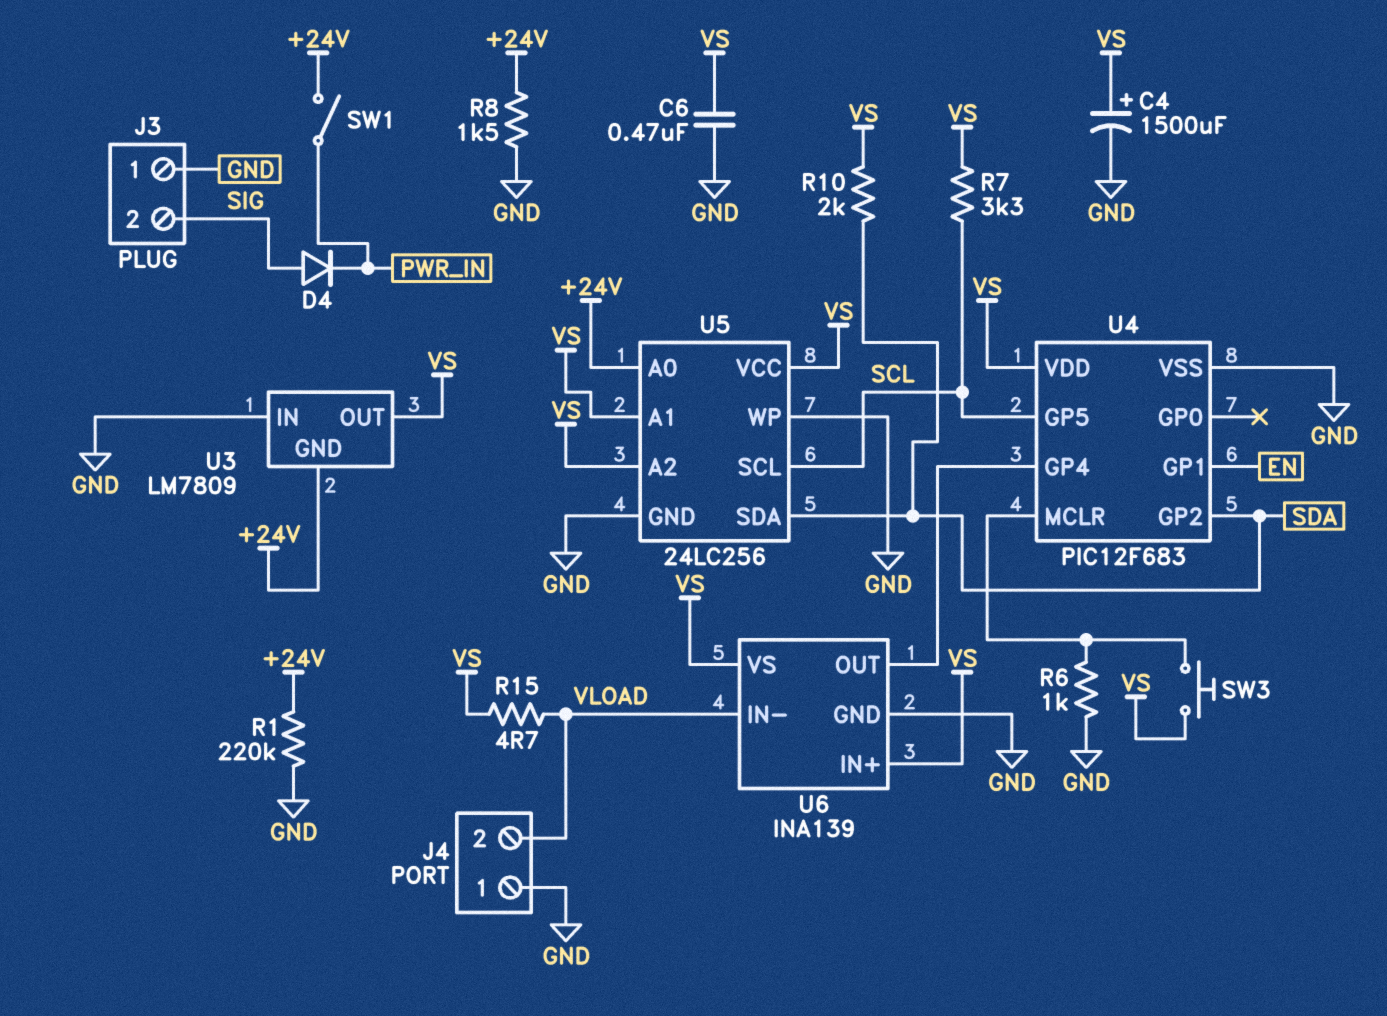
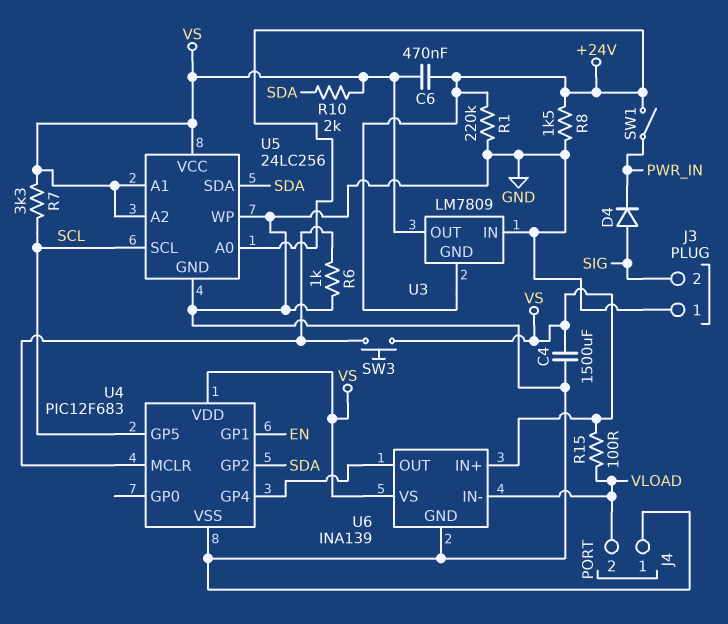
C4: 1500uF (plus VS, minus GND) -> 1500uF (GND, VS)
C6: 470nF (GND, VS) -> 470nF (+24V, VS)
R15: 4.7 (VLOAD, VS) -> 100 (VLOAD, VS)

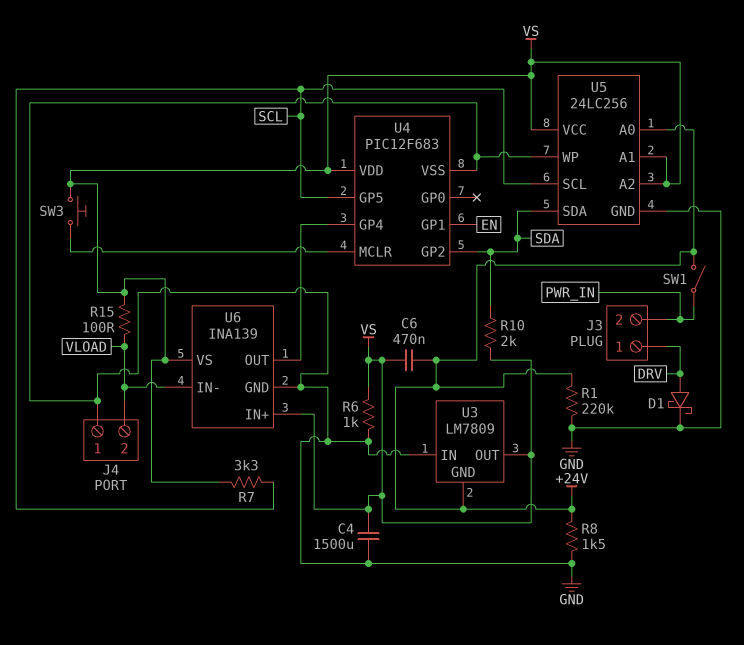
D1: none -> schottky (A DRV, K GND)
D4: diode (A SIG, K PWR_IN) -> none
J3 pin 1: GND -> DRV
J3 pin 2: SIG -> PWR_IN
R6: 1k (GND, U4/MCLR) -> 1k (GND, VS)

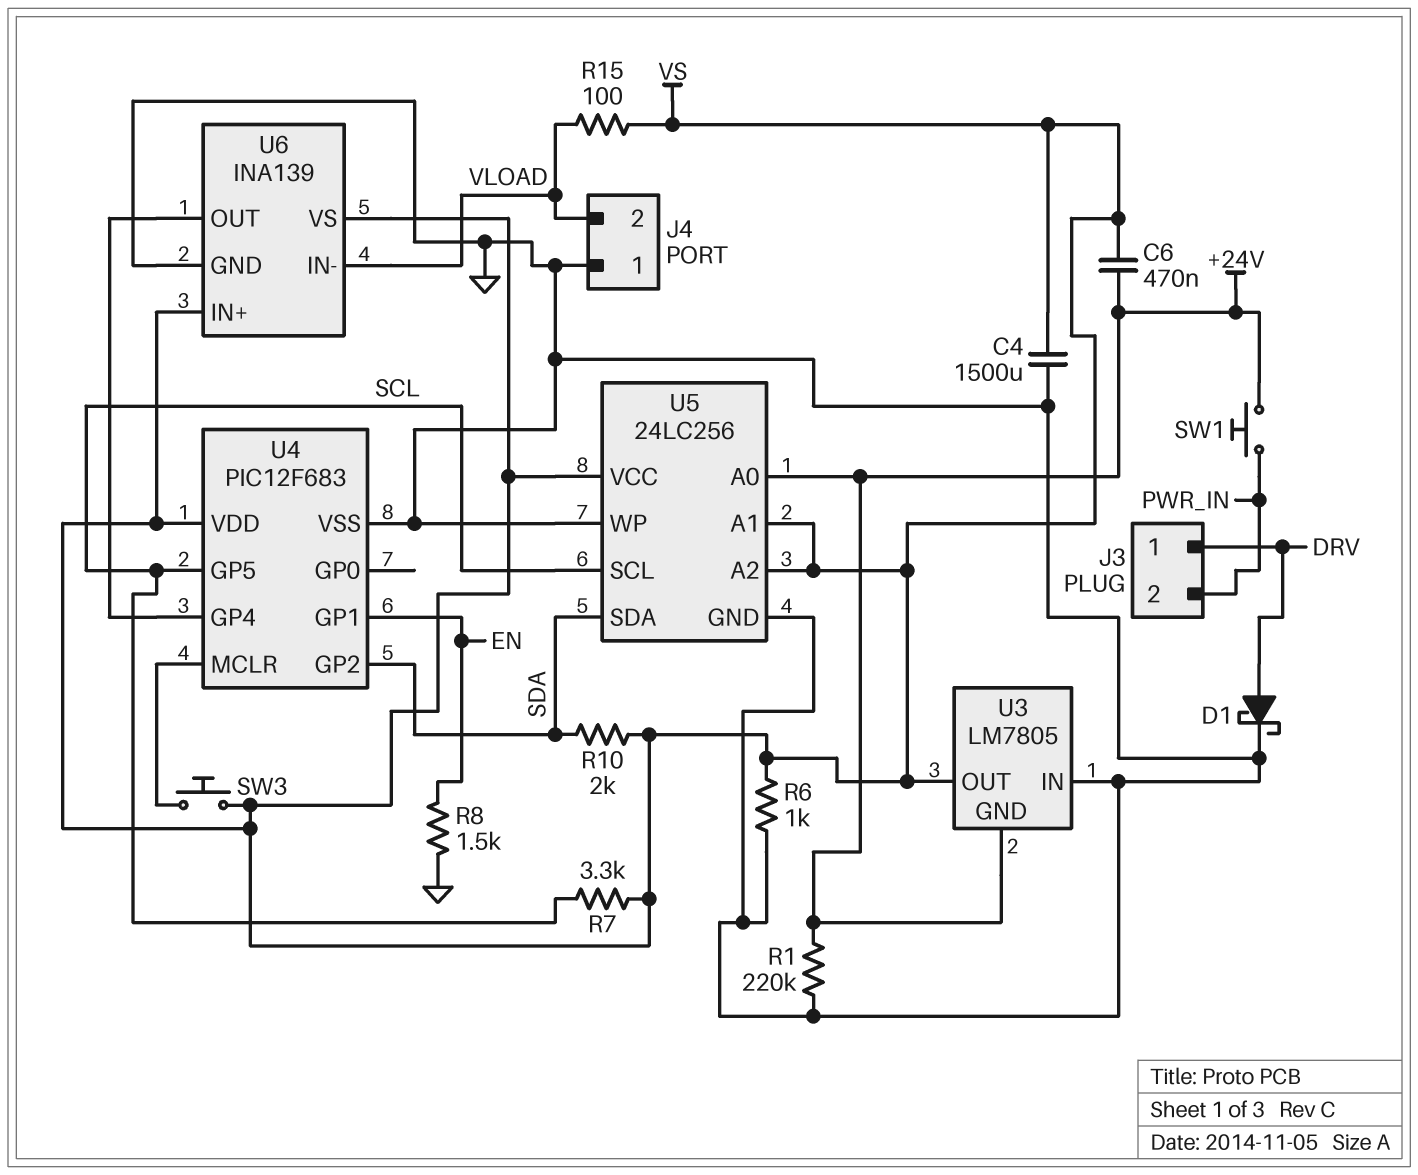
R8: 1.5k (+24V, GND) -> 1.5k (EN, GND)
SW1: switch (+24V, PWR_IN) -> button (+24V, PWR_IN)
U3: LM7809 -> LM7805

